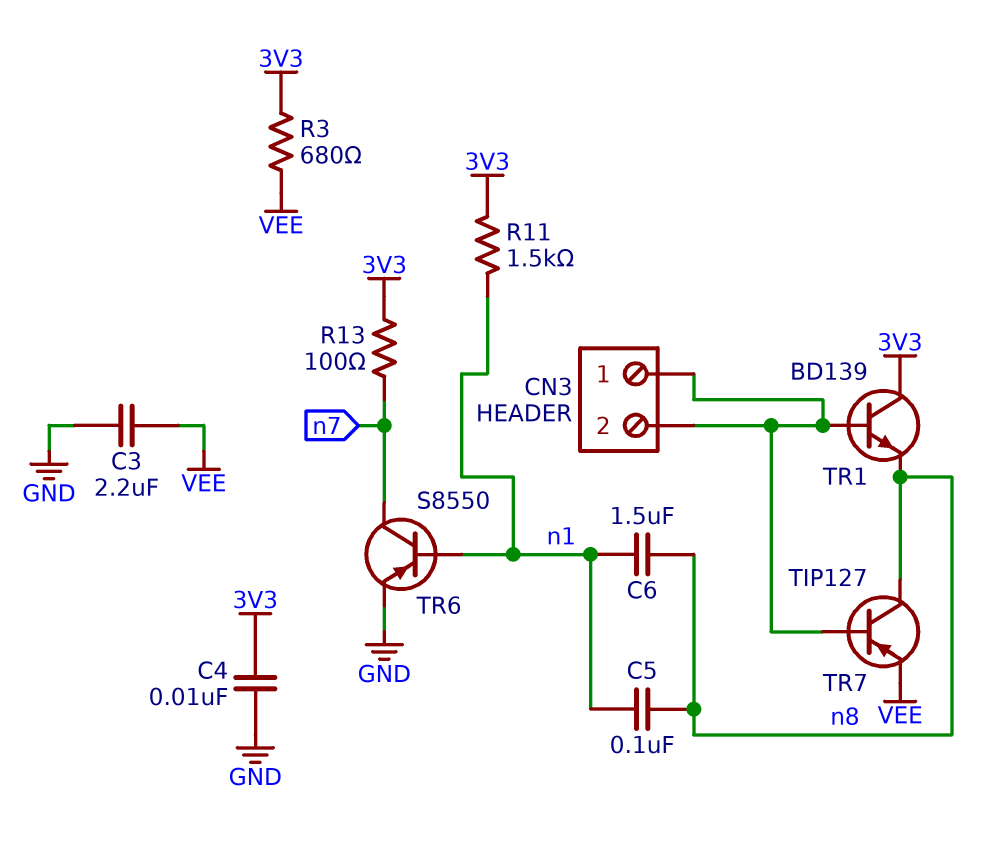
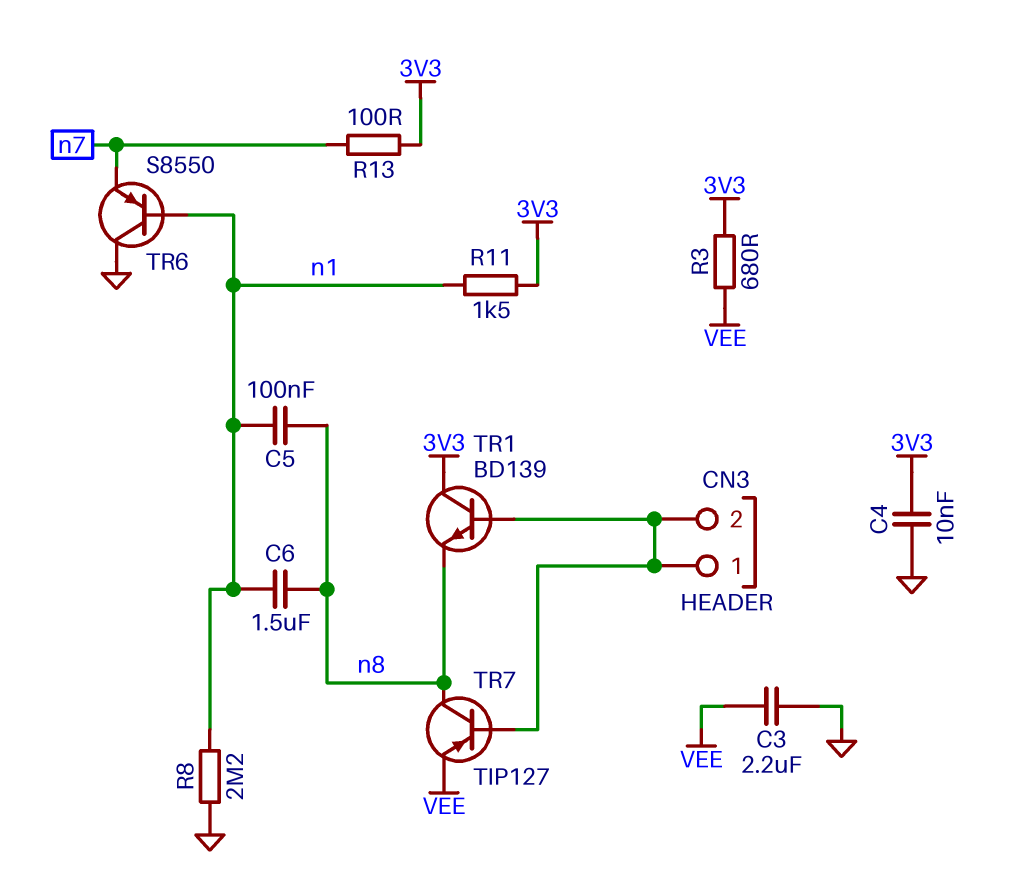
R8: none -> 2.2M (GND, n1)
TR6: PNP S8550 (B n1, C n7, E GND) -> PNP S8550 (B n1, C GND, E n7)

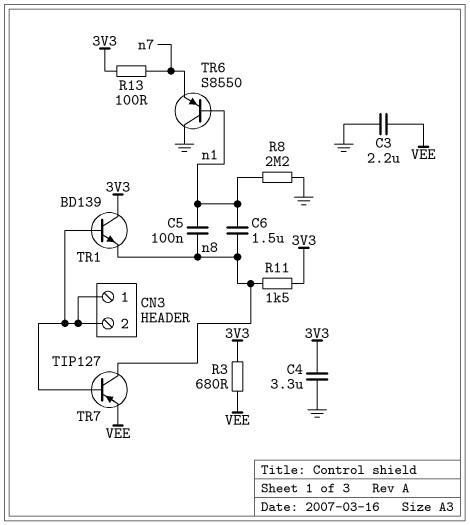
C4: 10nF (3V3, GND) -> 3.3uF (3V3, GND)
R11: 1.5k (3V3, n1) -> 1.5k (3V3, n8)

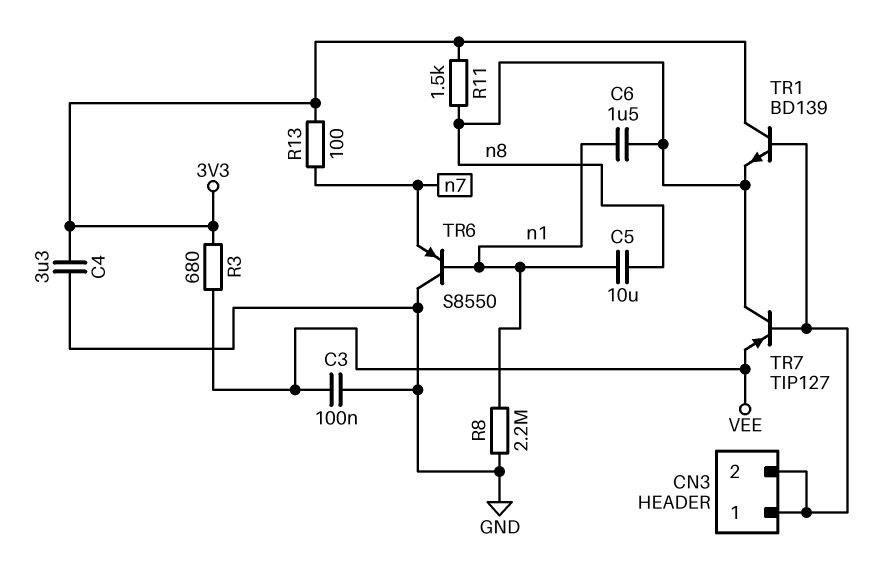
C3: 2.2uF (GND, VEE) -> 100nF (GND, VEE)
C5: 100nF (n1, n8) -> 10uF (n1, n8)

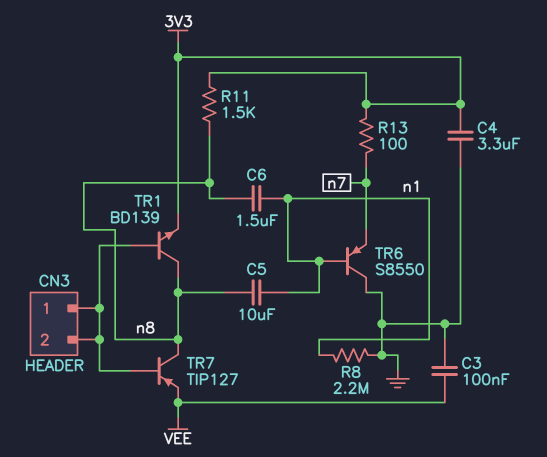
R3: 680 (3V3, VEE) -> none
TR1: NPN BD139 (B CN3/1, C 3V3, E n8) -> NPN BD139 (B CN3/1, C n8, E 3V3)

